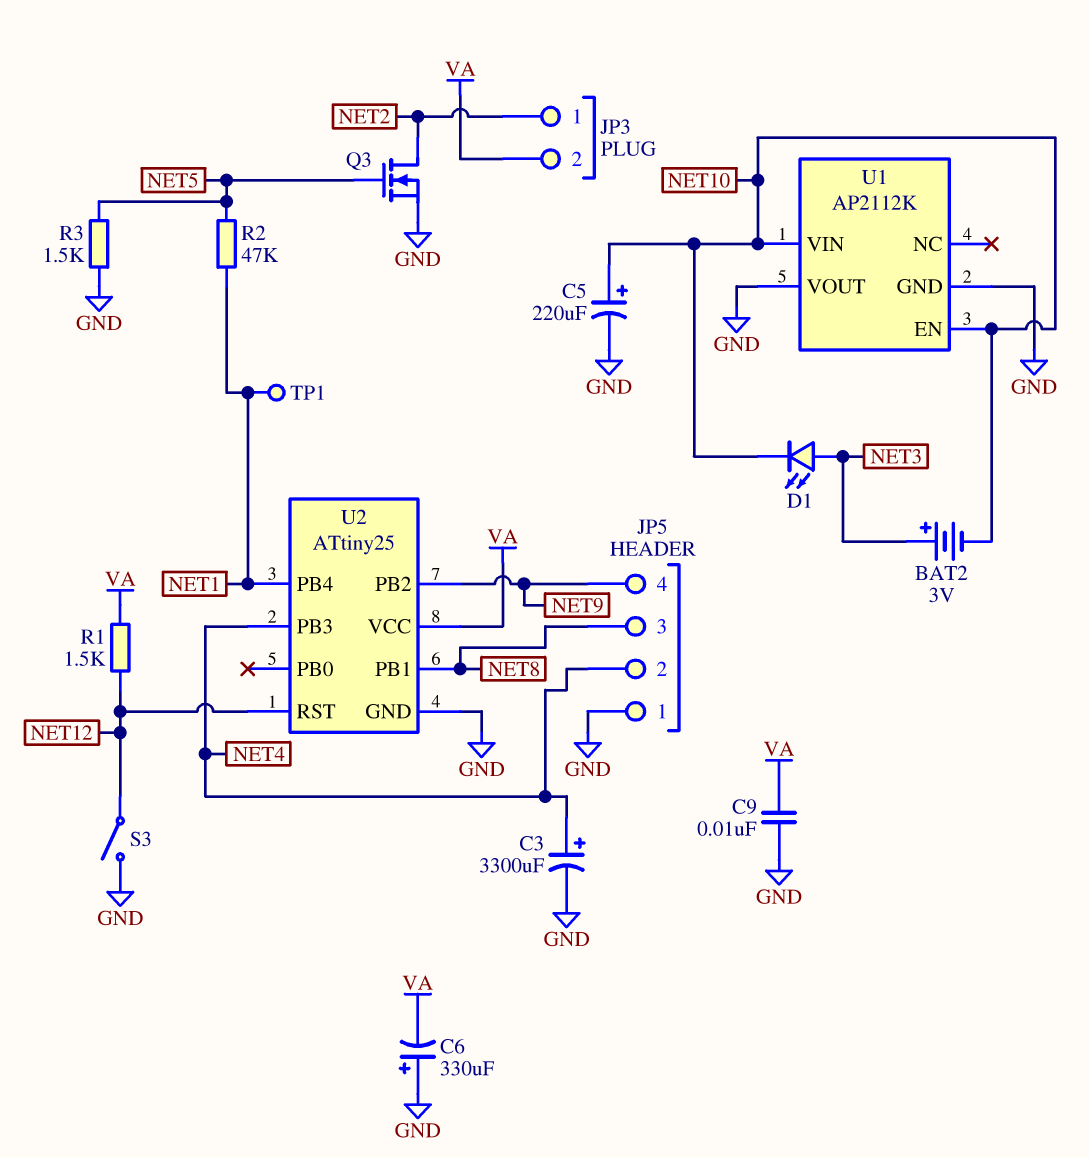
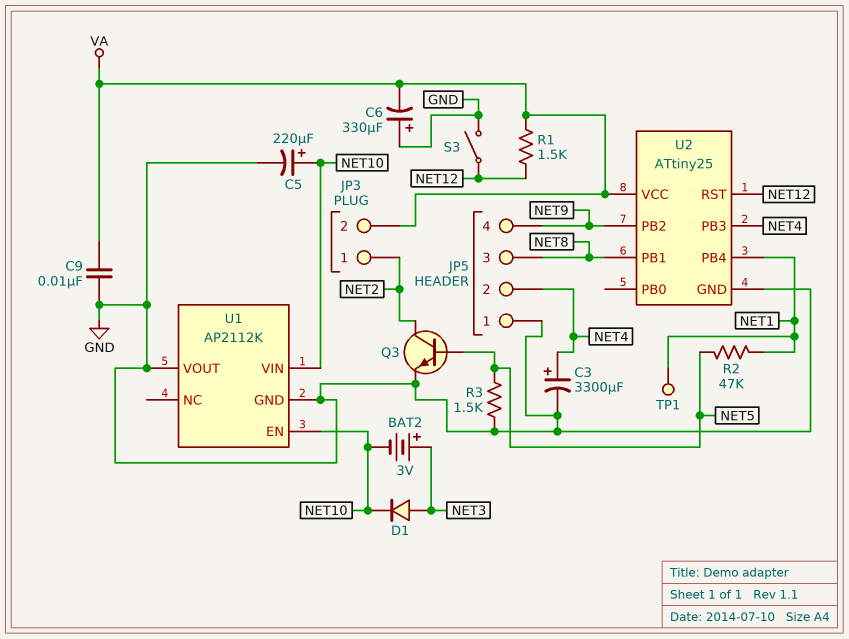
D1: LED (A NET3, K NET10) -> diode (A NET3, K NET10)
Q3: NMOS (G NET5, D NET2, S GND) -> NPN (B NET5, C NET2, E GND)

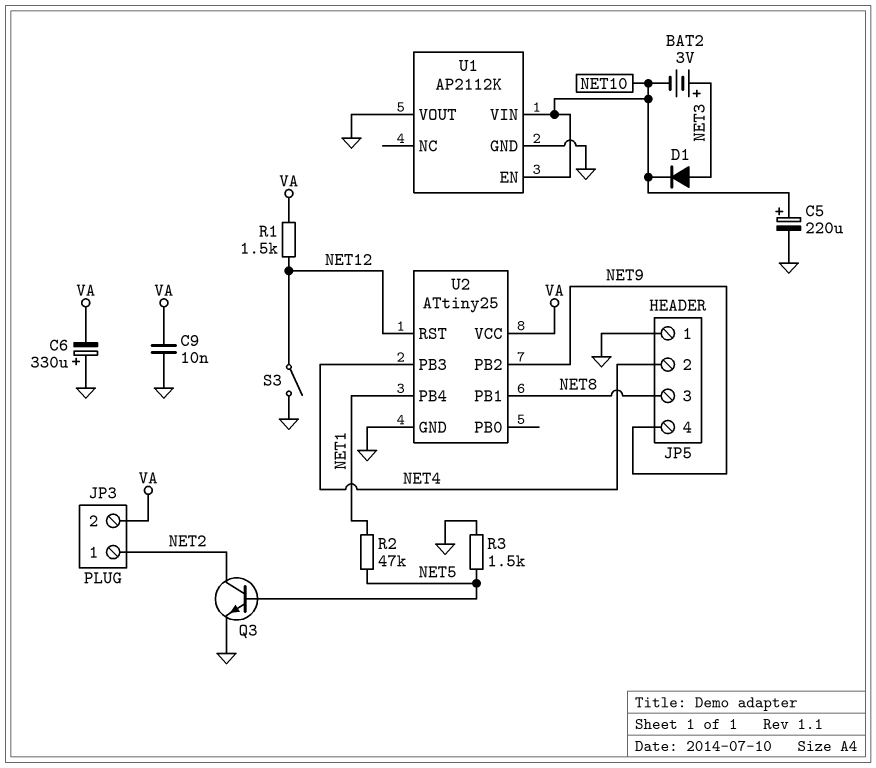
C3: 3300uF (plus NET4, minus GND) -> none
TP1: test point (NET1) -> none

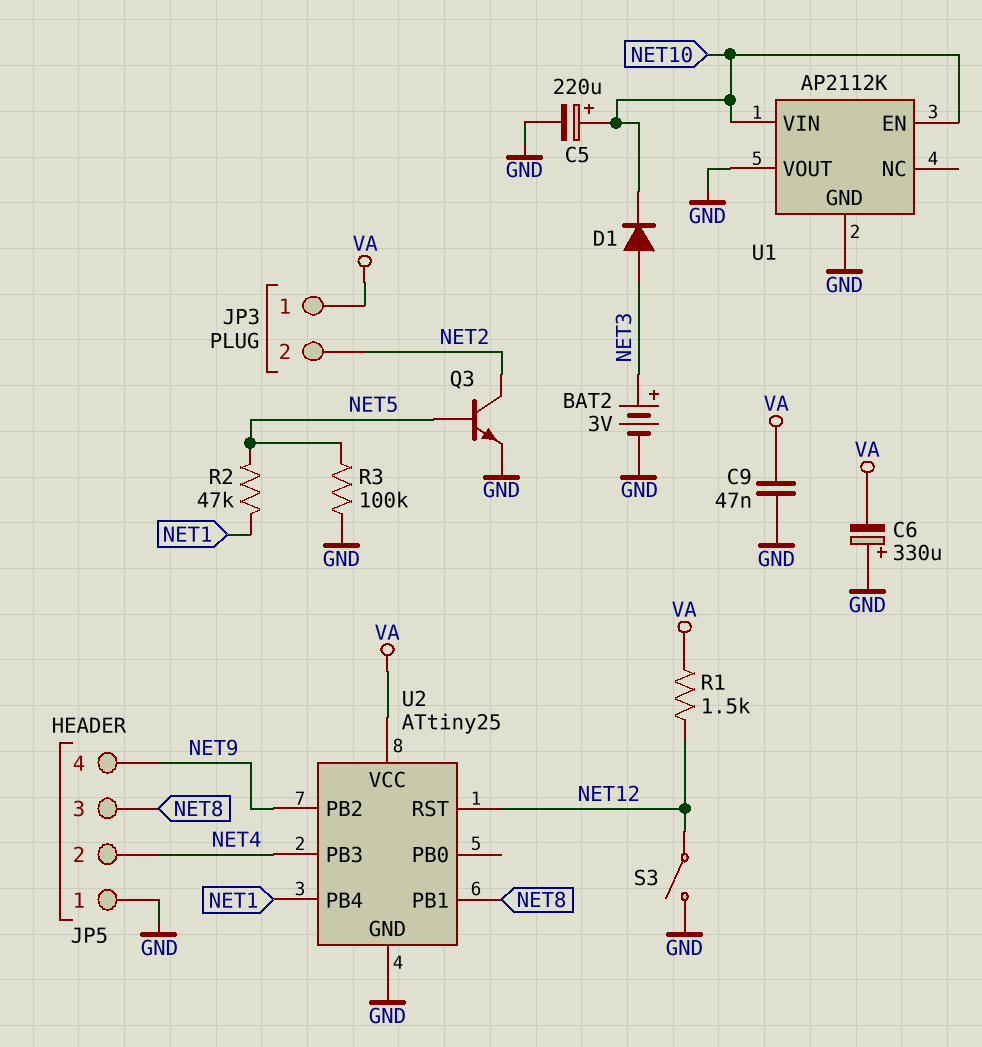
BAT2: 3V (plus NET3, minus NET10) -> 3V (plus NET3, minus GND)
C9: 10nF (GND, VA) -> 47nF (GND, VA)
JP3 pin 1: NET2 -> VA
JP3 pin 2: VA -> NET2
R3: 1.5k (GND, NET5) -> 100k (GND, NET5)

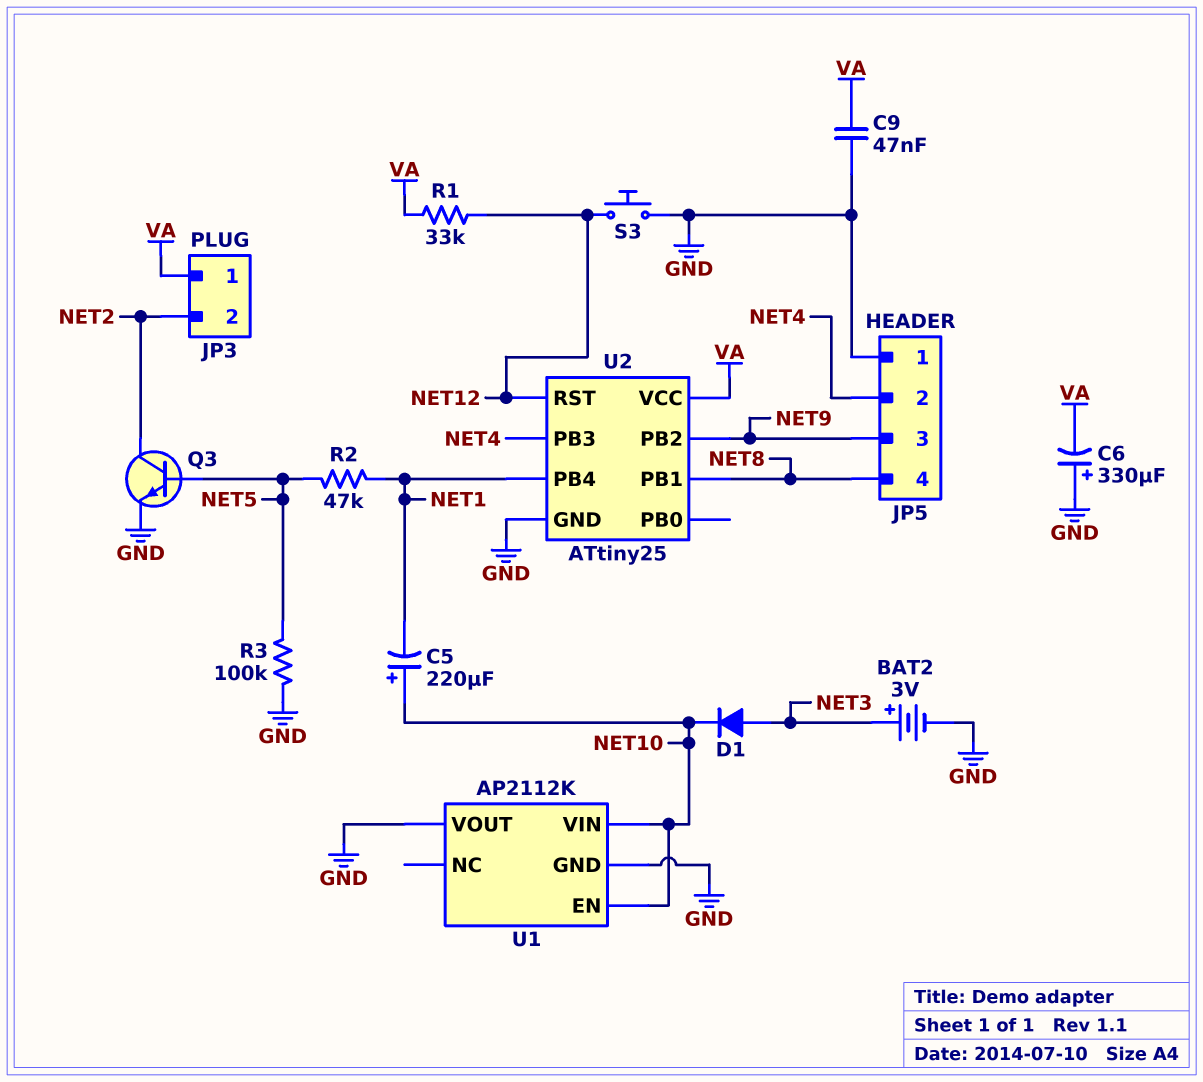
C5: 220uF (plus NET10, minus GND) -> 220uF (plus NET10, minus NET1)
JP5 pin 3: NET8 -> NET9
JP5 pin 4: NET9 -> NET8
R1: 1.5k (NET12, VA) -> 33k (NET12, VA)
S3: switch (GND, NET12) -> button (GND, NET12)

